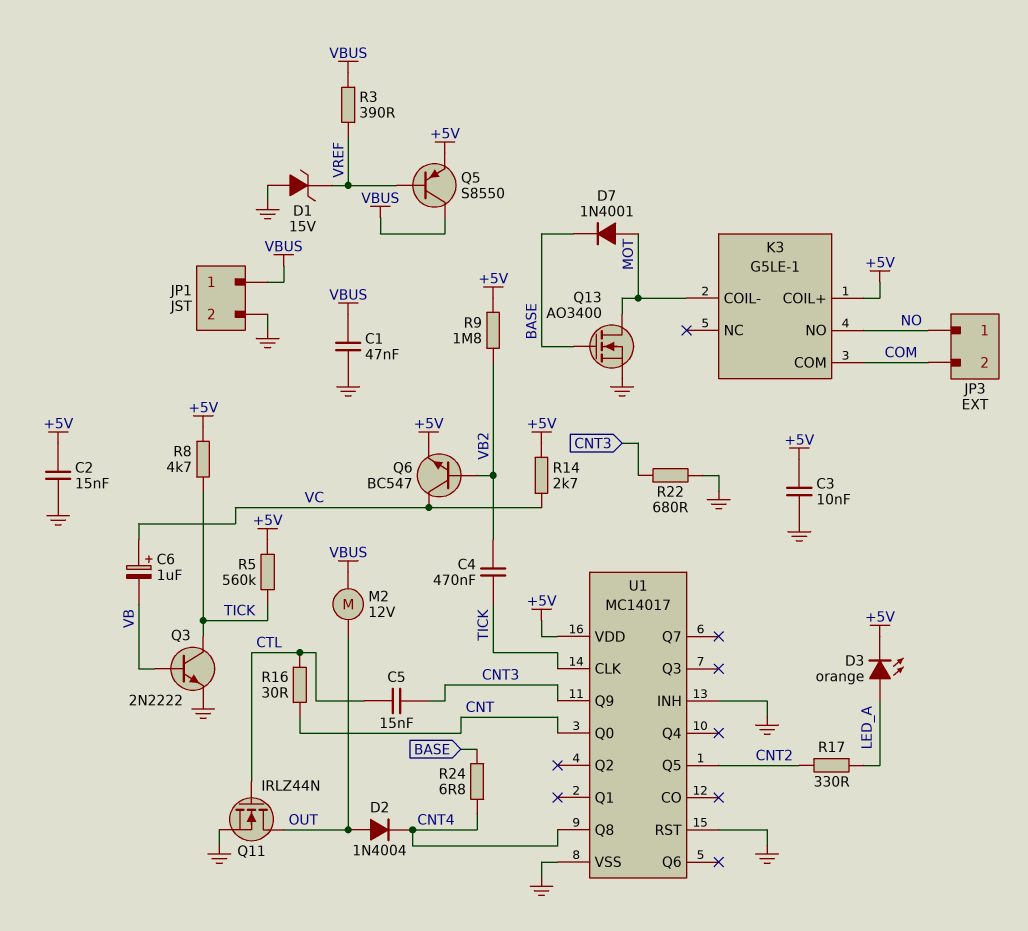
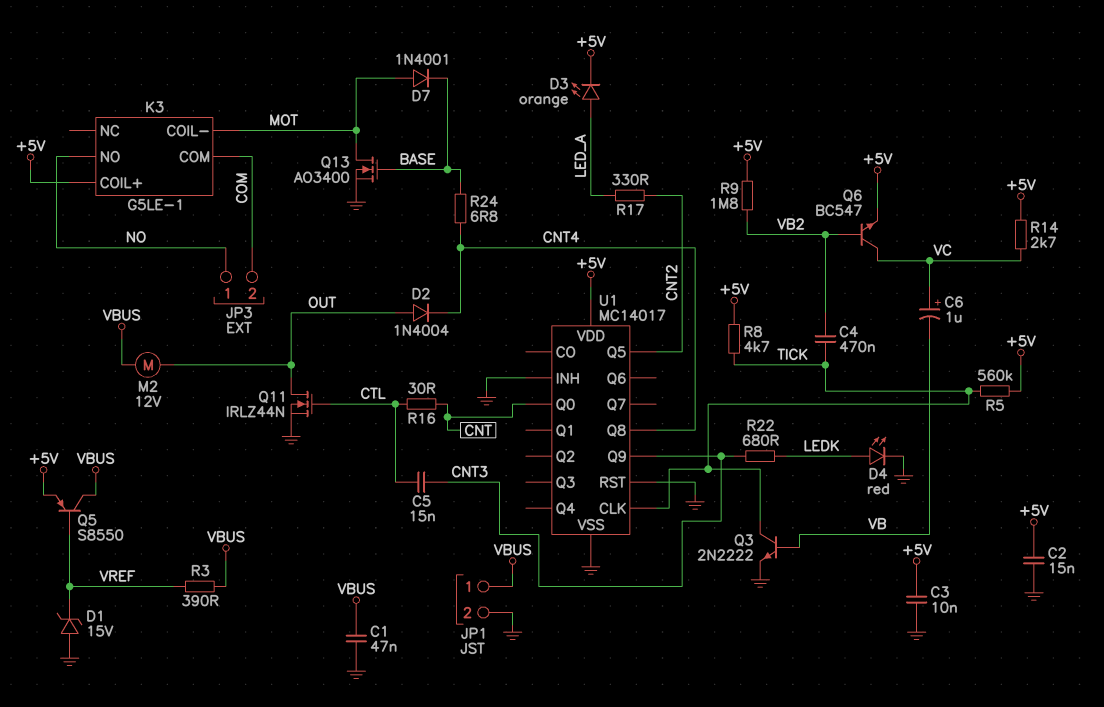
D4: none -> LED red (A LEDK, K GND)
R22: 680 (CNT3, GND) -> 680 (CNT3, LEDK)

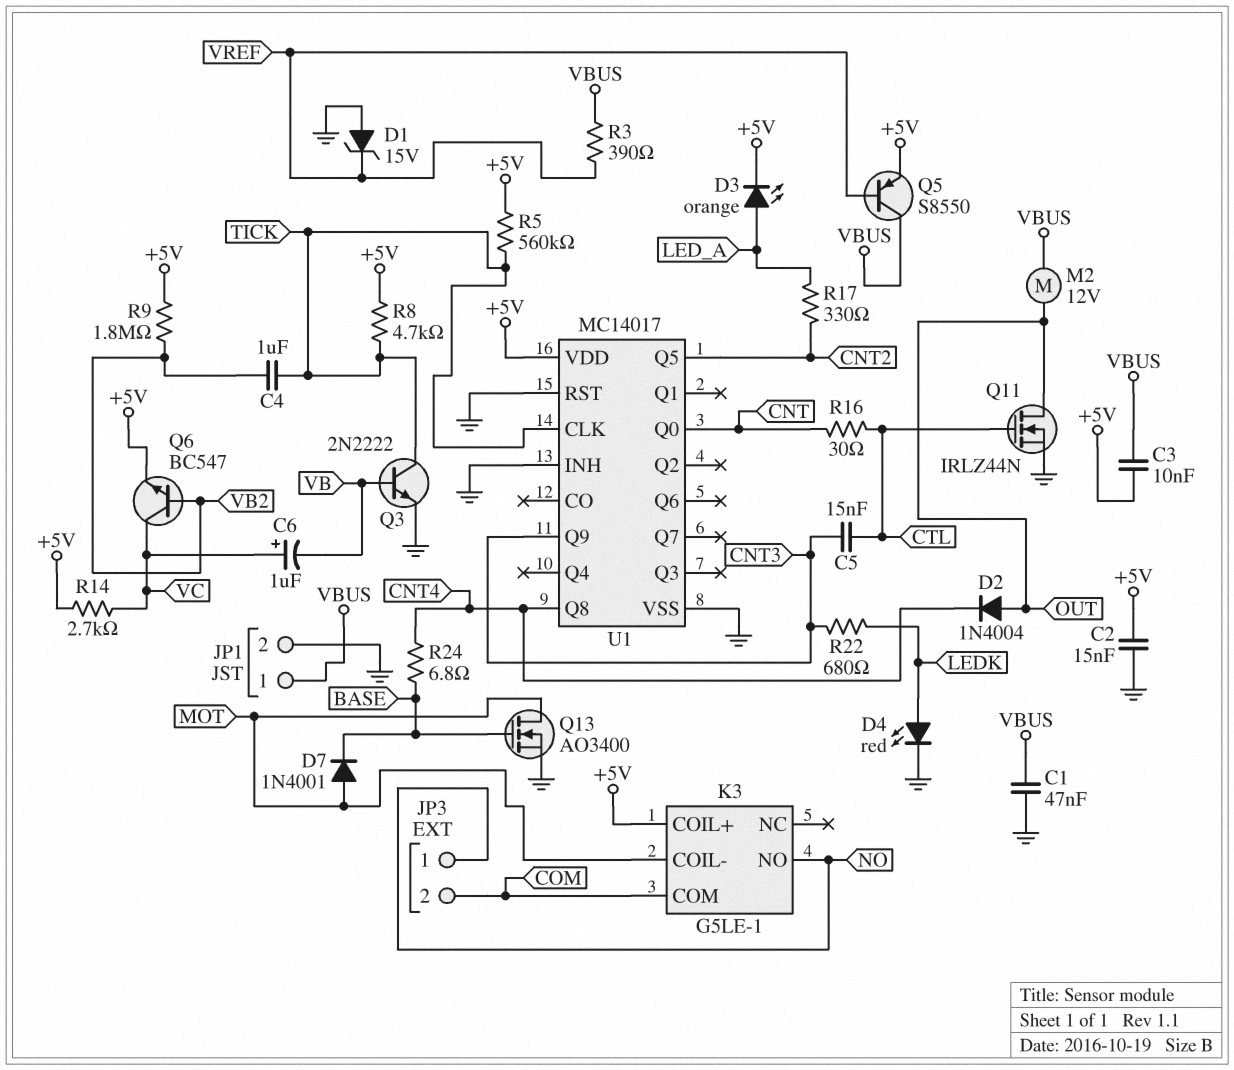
C3: 10nF (+5V, GND) -> 10nF (+5V, VBUS)
C4: 470nF (TICK, VB2) -> 1uF (TICK, VB2)

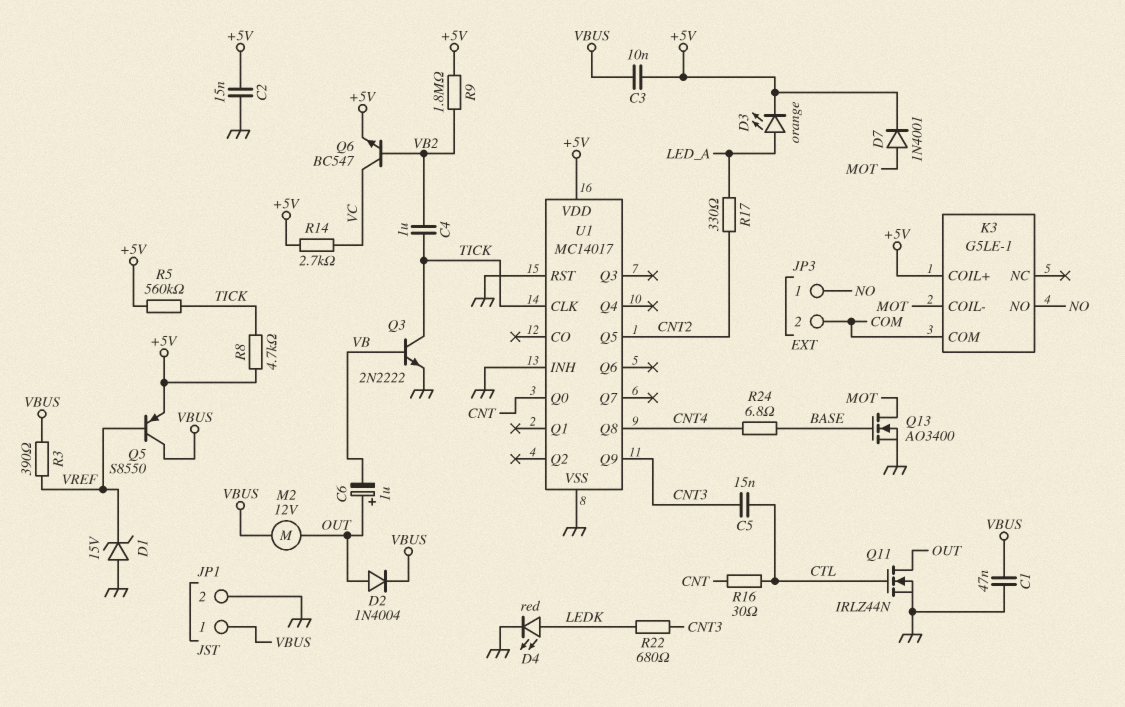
C6: 1uF (plus VC, minus VB) -> 1uF (plus OUT, minus VB)
D2: diode 1N4004 (A OUT, K CNT4) -> diode 1N4004 (A OUT, K VBUS)
D7: diode 1N4001 (A MOT, K BASE) -> diode 1N4001 (A MOT, K +5V)

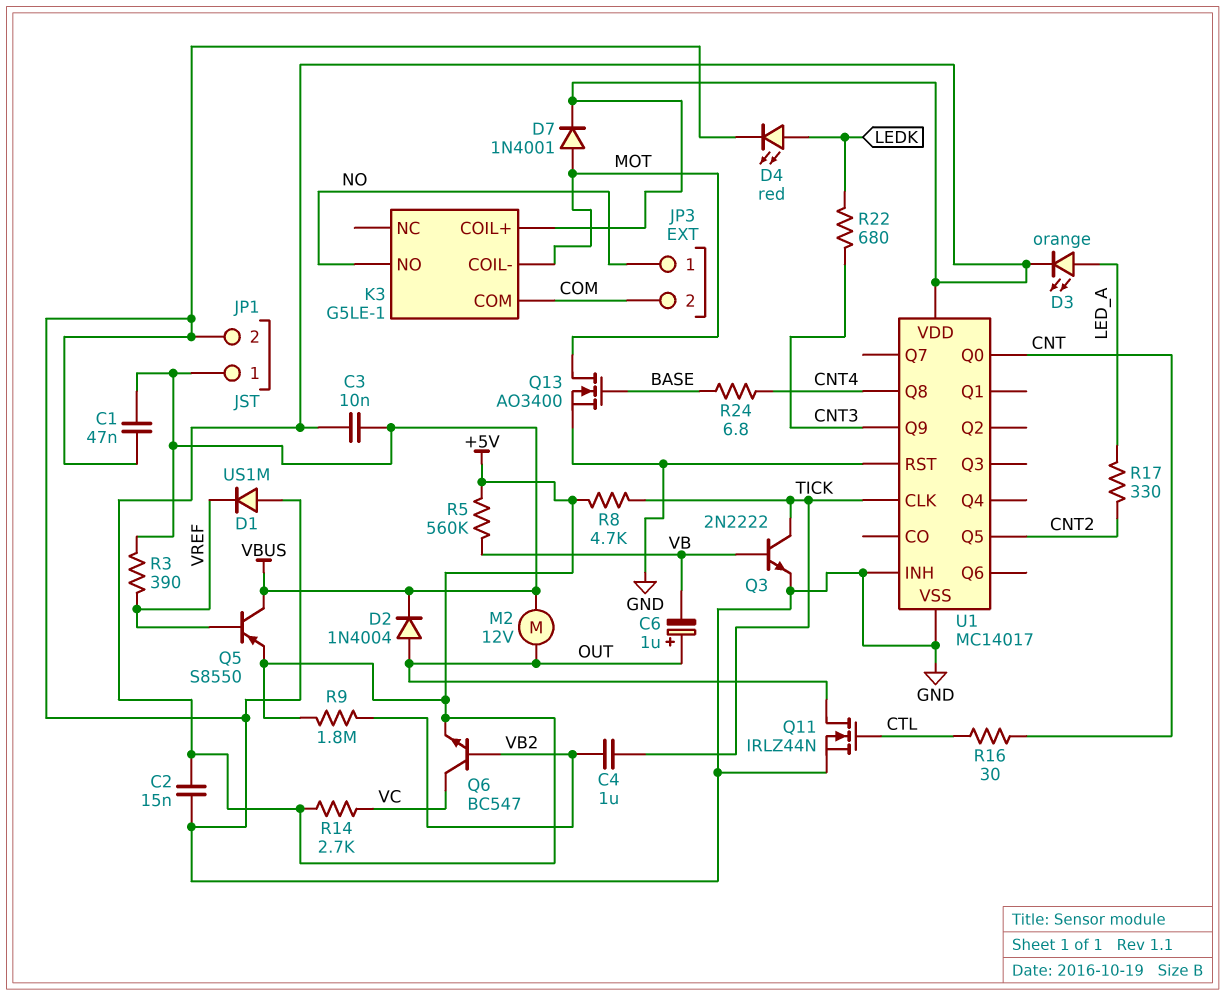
C5: 15nF (CNT3, CTL) -> none
D1: zener 15V (A GND, K VREF) -> diode US1M (A GND, K VREF)
R5: 560k (+5V, TICK) -> 560k (+5V, VB)

